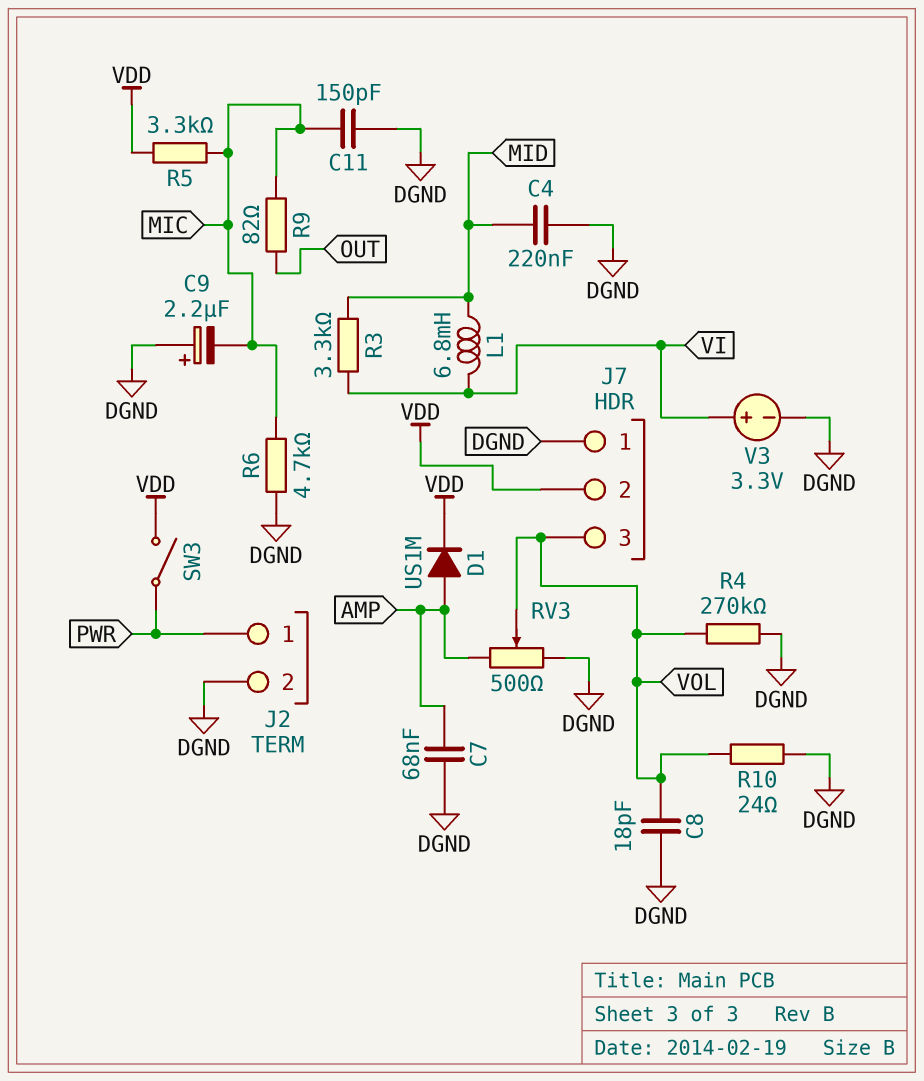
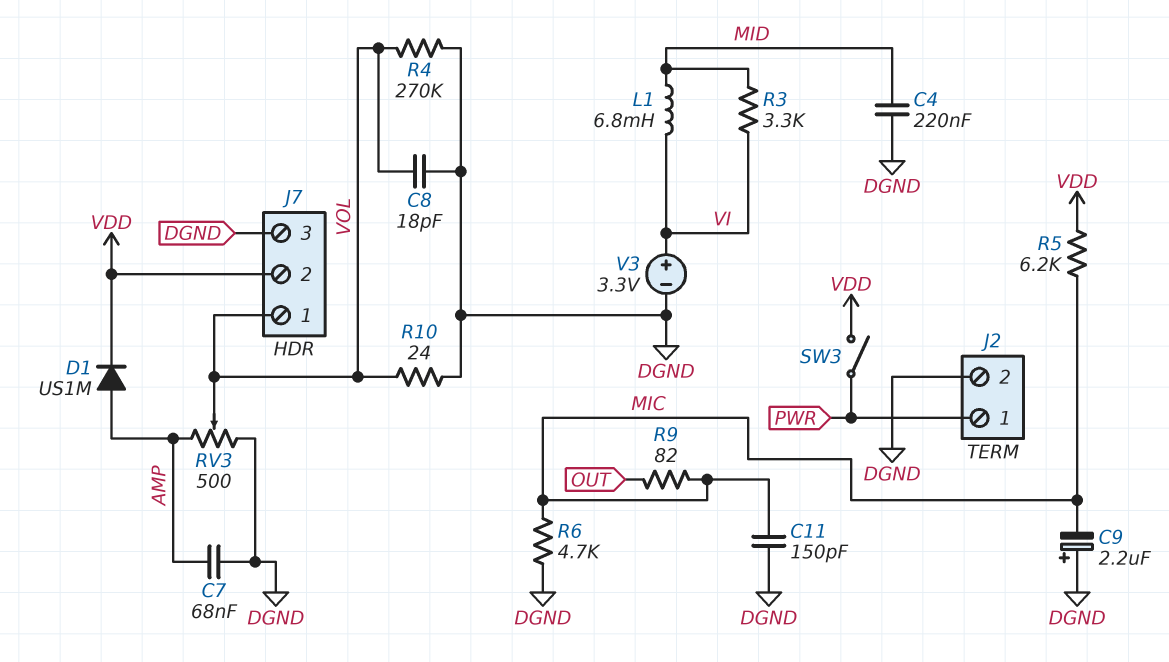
J7 pin 1: DGND -> VOL
J7 pin 3: VOL -> DGND
R5: 3.3k (MIC, VDD) -> 6.2k (MIC, VDD)

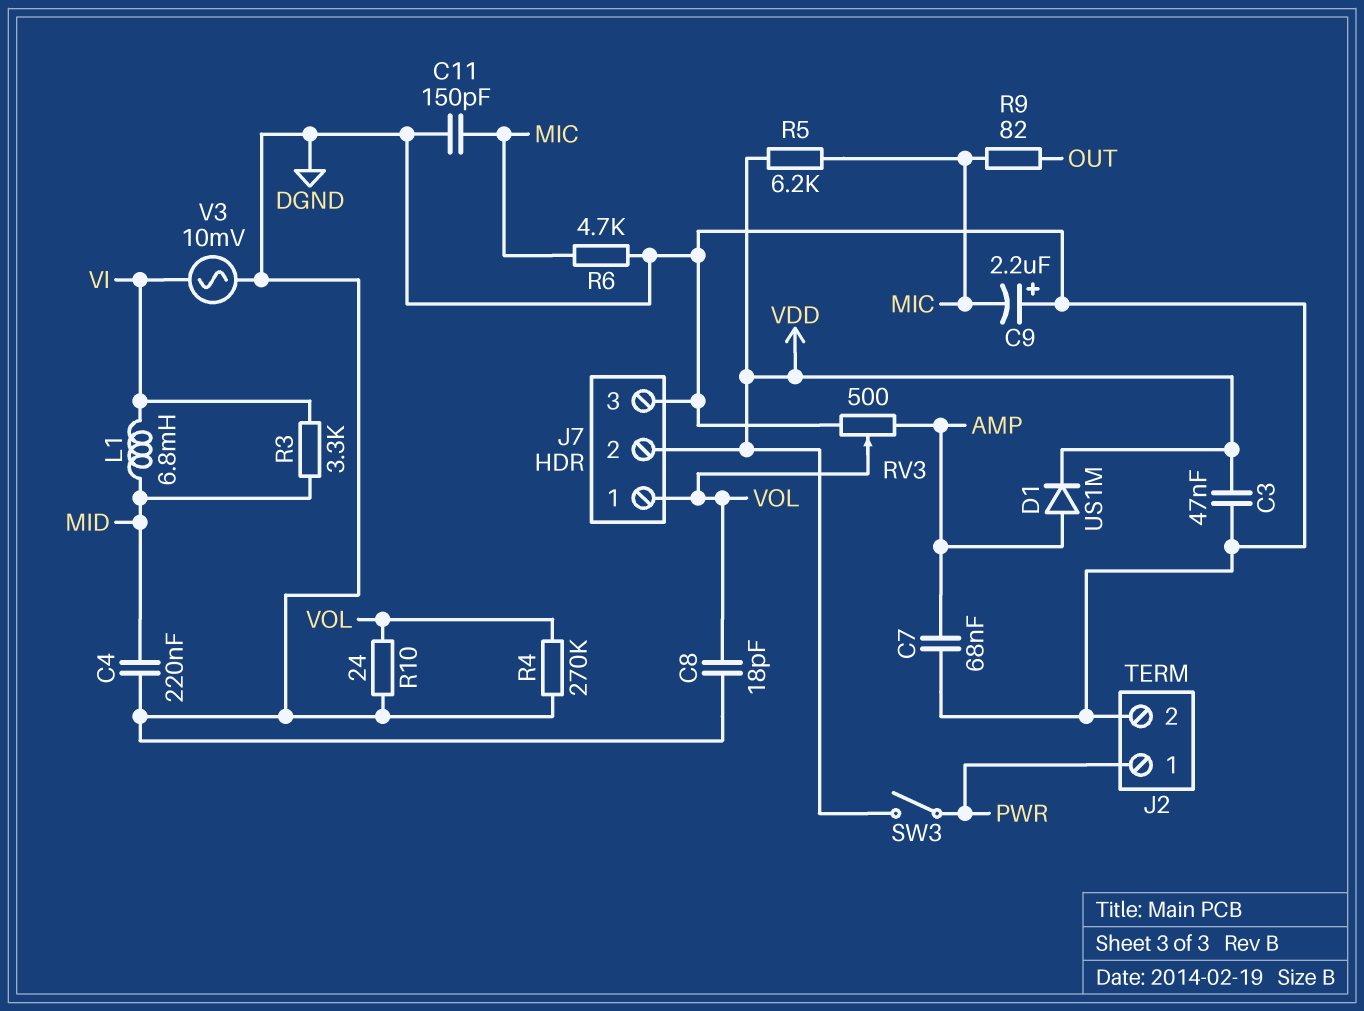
C3: none -> 47nF (DGND, VDD)
V3: 3.3V (plus VI, minus DGND) -> AC 10mV (DGND, VI)

